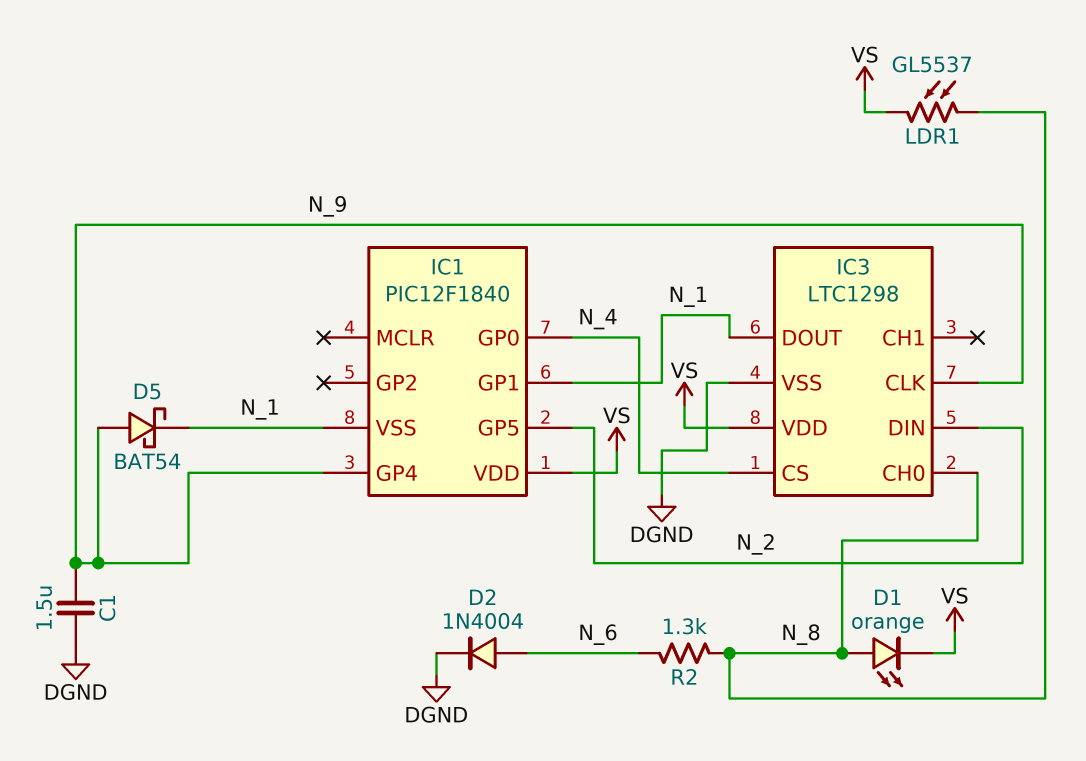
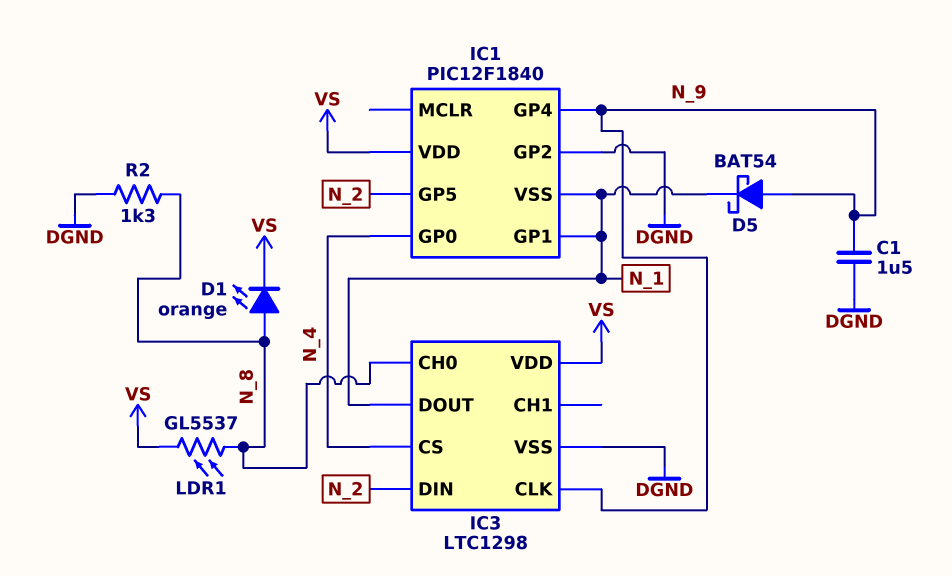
D2: diode 1N4004 (A N_6, K DGND) -> none
IC1 pin GP2: none -> DGND
R2: 1.3k (N_6, N_8) -> 1.3k (DGND, N_8)

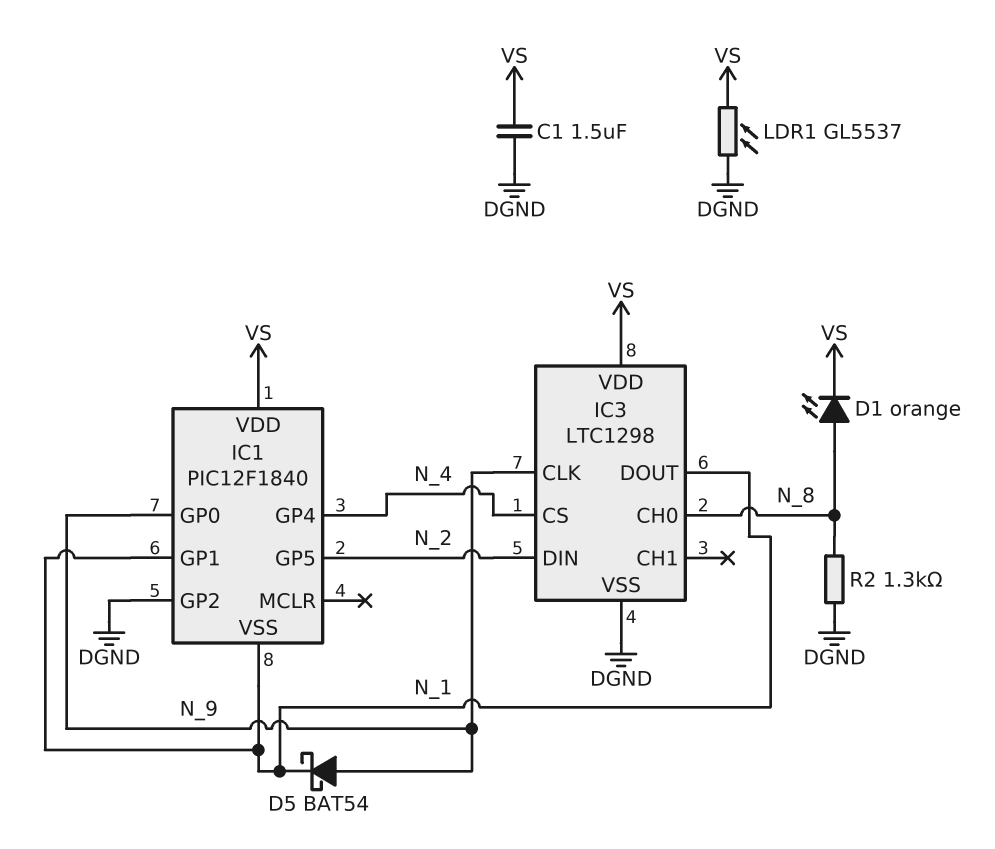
C1: 1.5uF (DGND, N_9) -> 1.5uF (DGND, VS)
IC1 pin GP0: N_4 -> N_9
IC1 pin GP4: N_9 -> N_4
LDR1: GL5537 (N_8, VS) -> GL5537 (DGND, VS)

